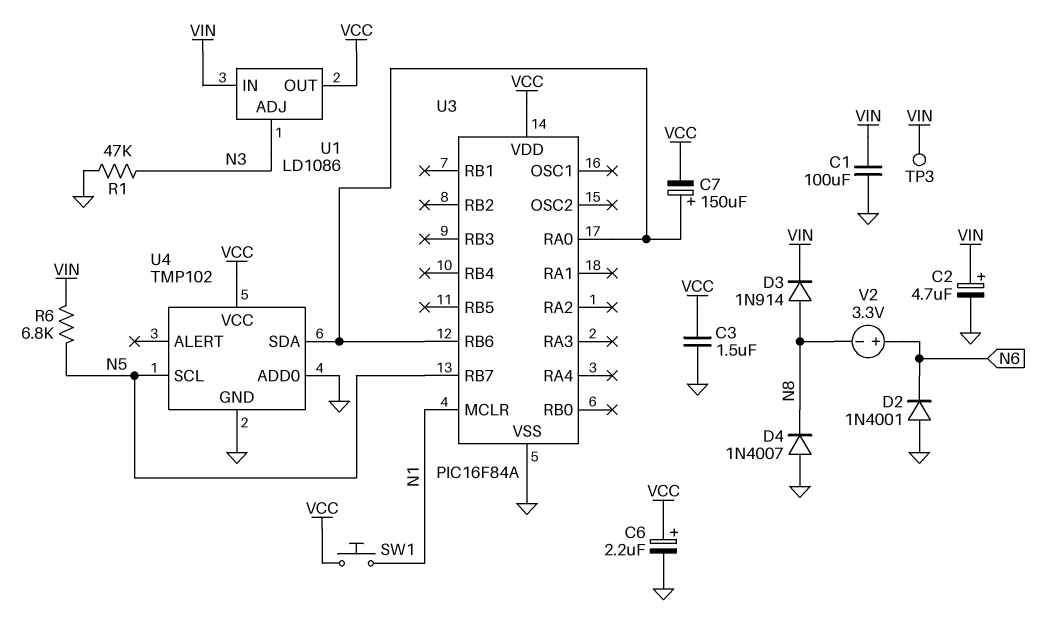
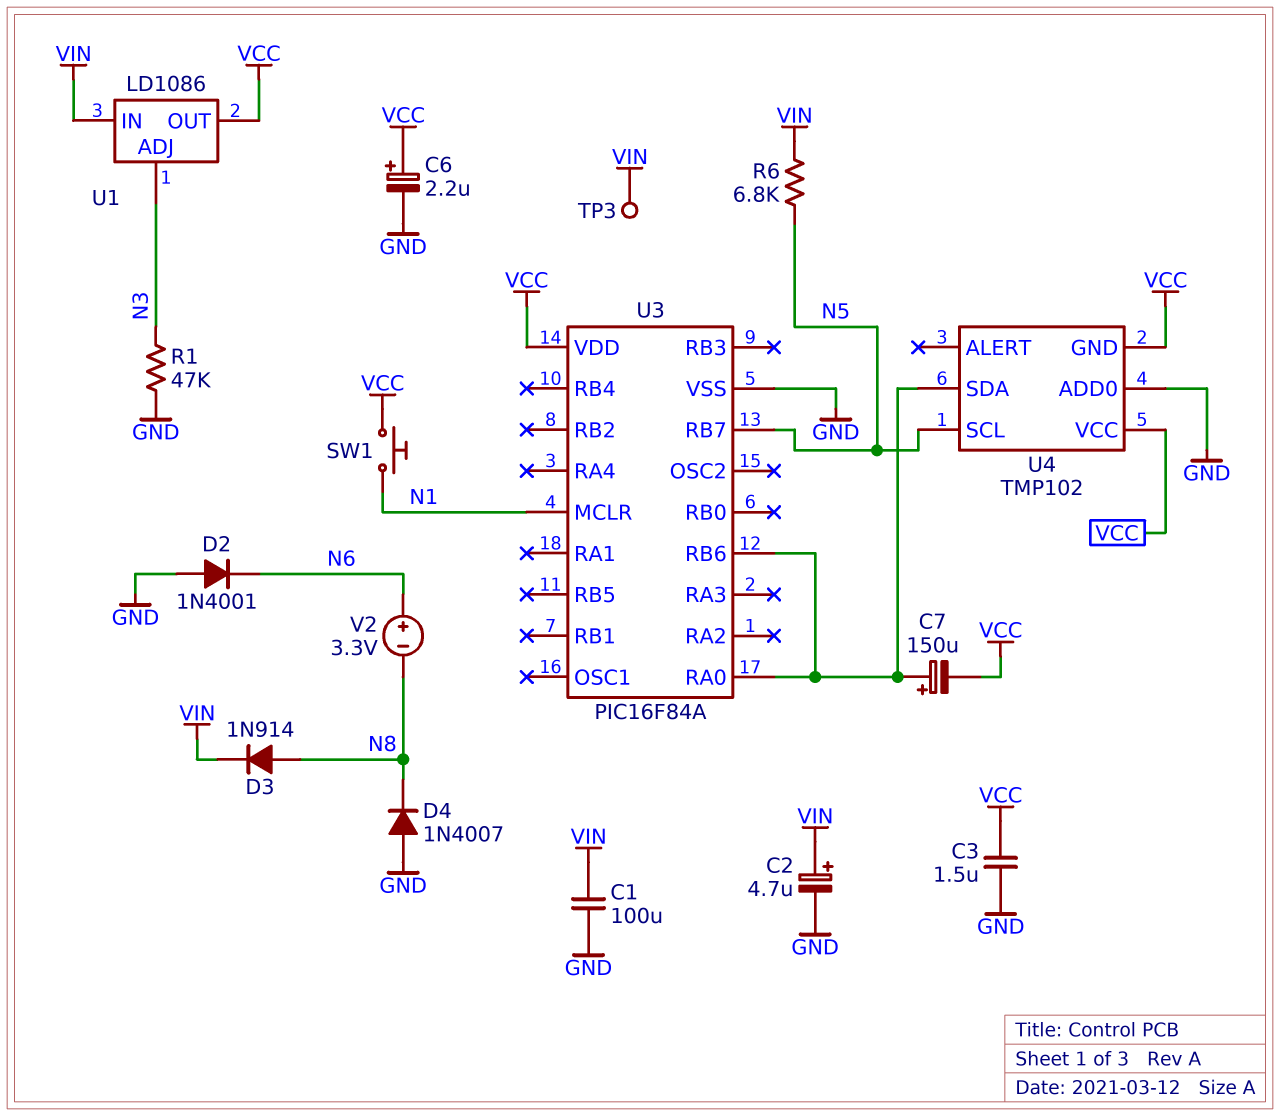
U4 pin GND: GND -> VCC

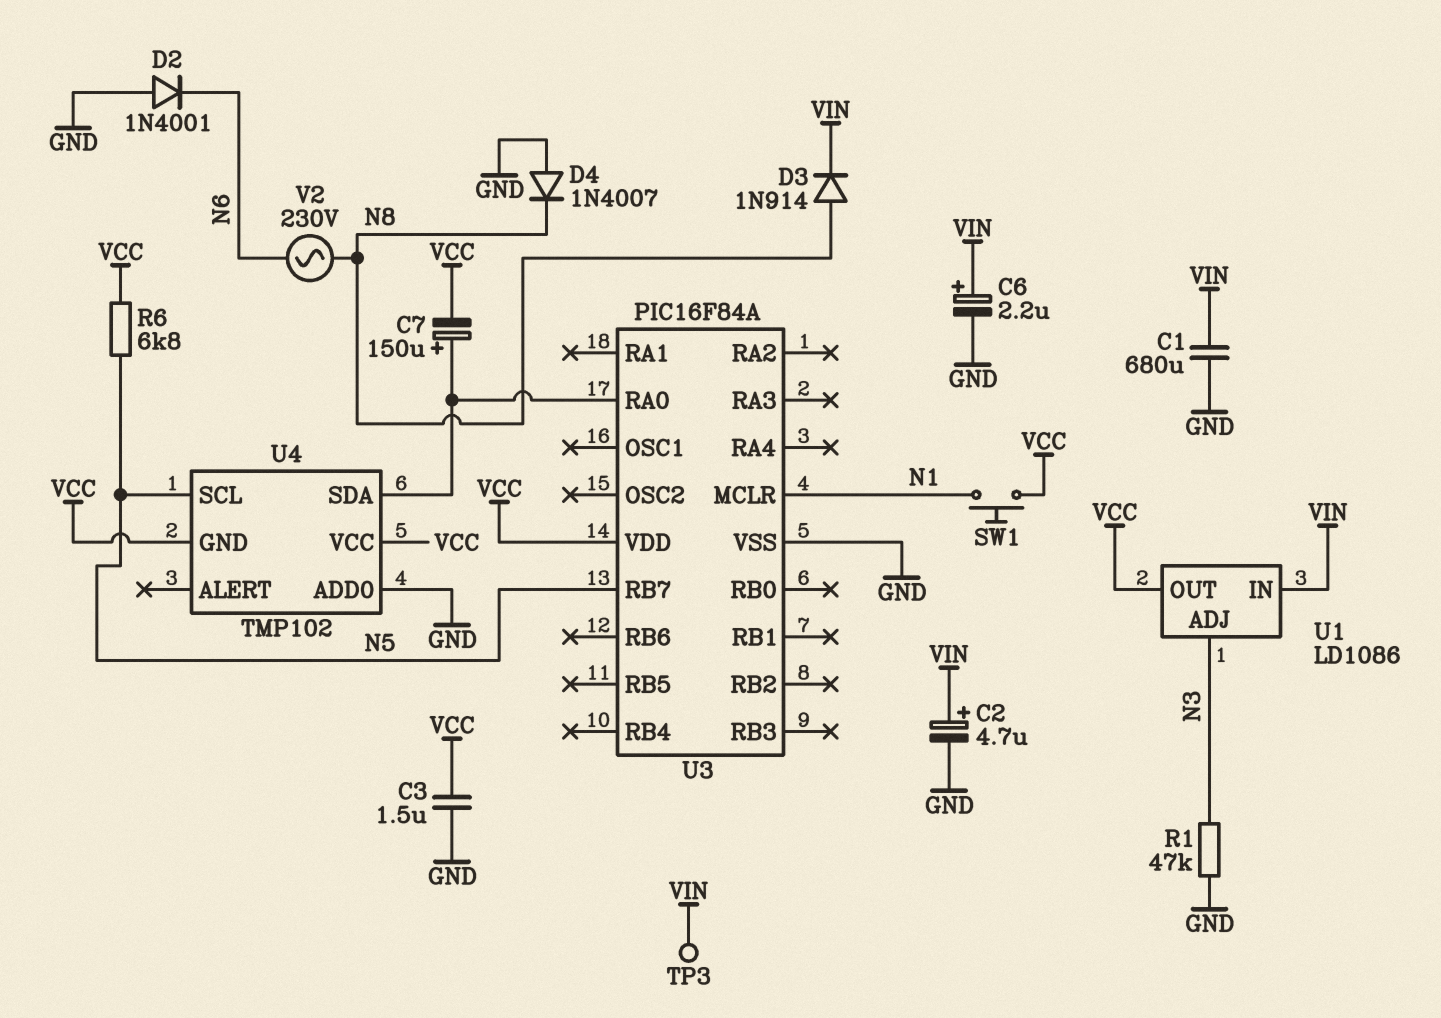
C1: 100uF (GND, VIN) -> 680uF (GND, VIN)
C6: 2.2uF (plus VCC, minus GND) -> 2.2uF (plus VIN, minus GND)
R6: 6.8k (N5, VIN) -> 6.8k (N5, VCC)
U3 pin RB6: U3/RA0 -> none
V2: 3.3V (plus N6, minus N8) -> AC 230V (N6, N8)

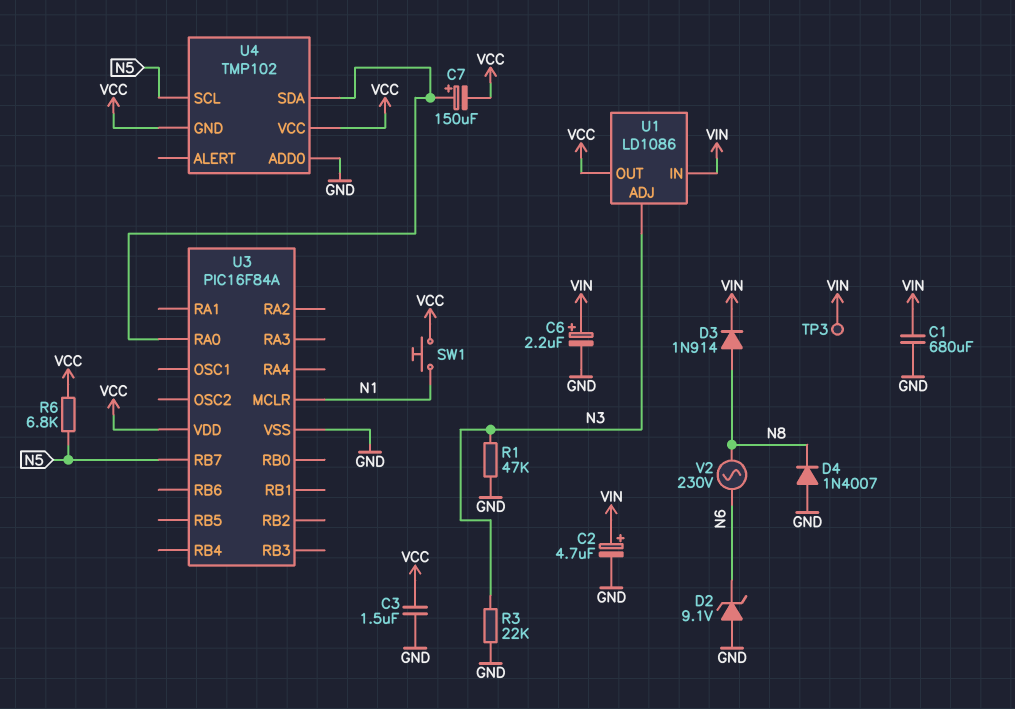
D2: diode 1N4001 (A GND, K N6) -> zener 9.1V (A GND, K N6)
R3: none -> 22k (GND, N3)

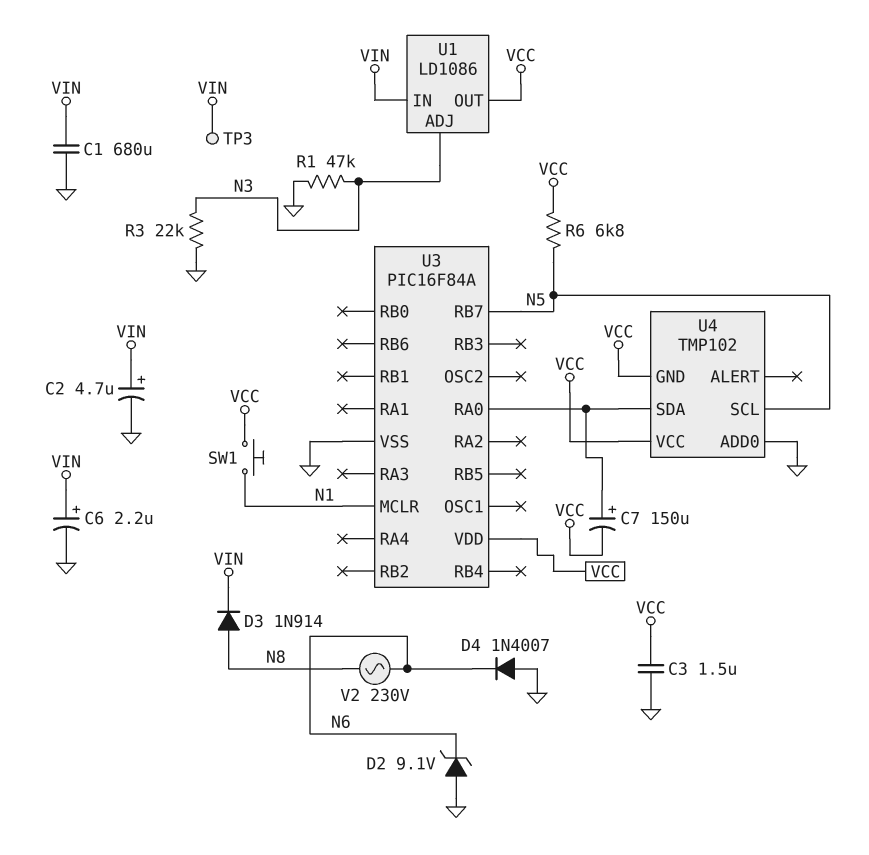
D4: diode 1N4007 (A GND, K N8) -> diode 1N4007 (A GND, K N6)

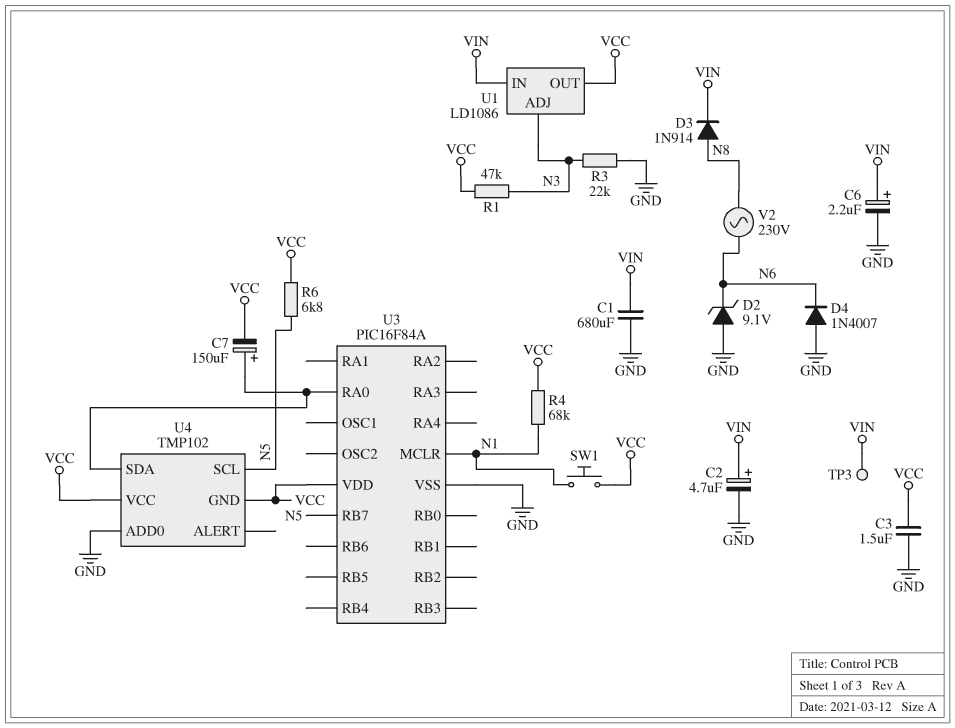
R1: 47k (GND, N3) -> 47k (N3, VCC)
R4: none -> 68k (N1, VCC)

